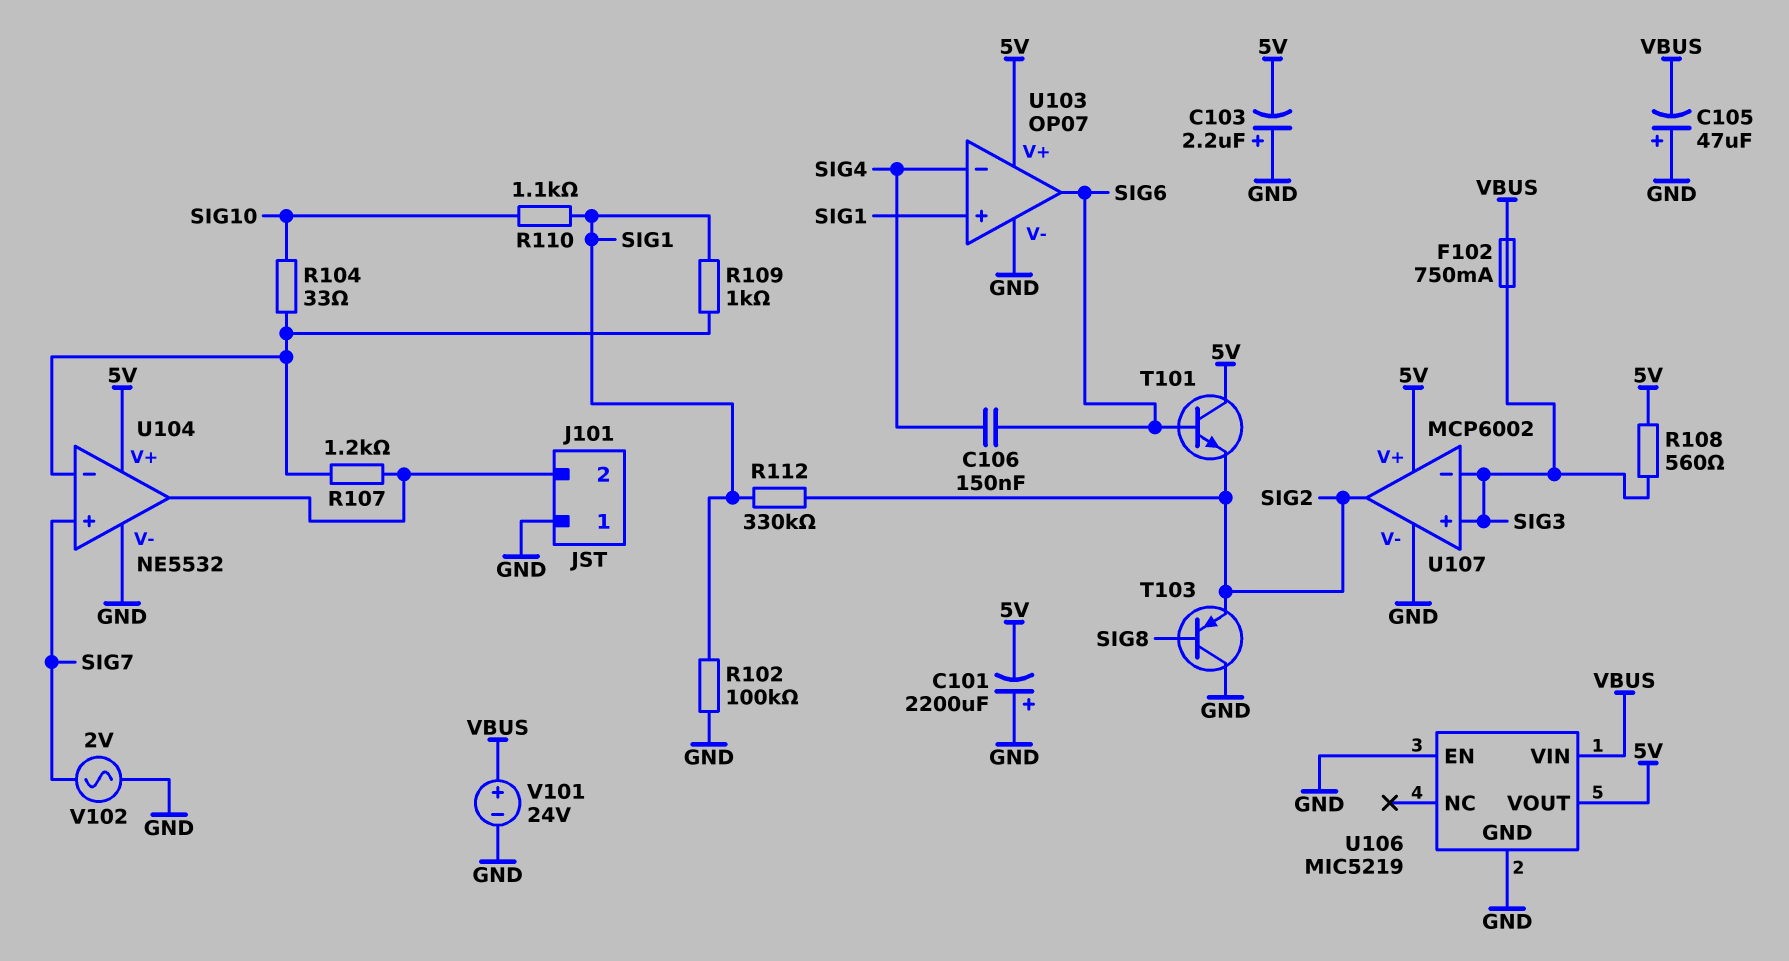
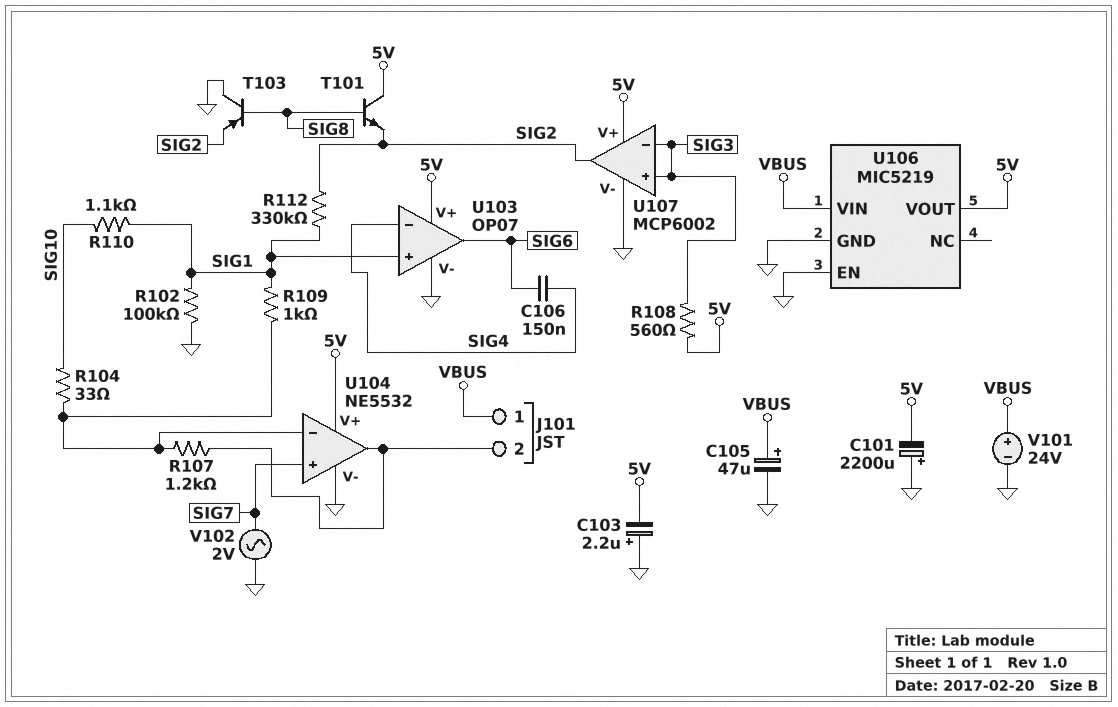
C105: 47uF (plus GND, minus VBUS) -> 47uF (plus VBUS, minus GND)
F102: 750mA (SIG3, VBUS) -> none
J101 pin 1: GND -> VBUS
T101: NPN (B SIG6, C 5V, E SIG2) -> NPN (B SIG8, C 5V, E SIG2)

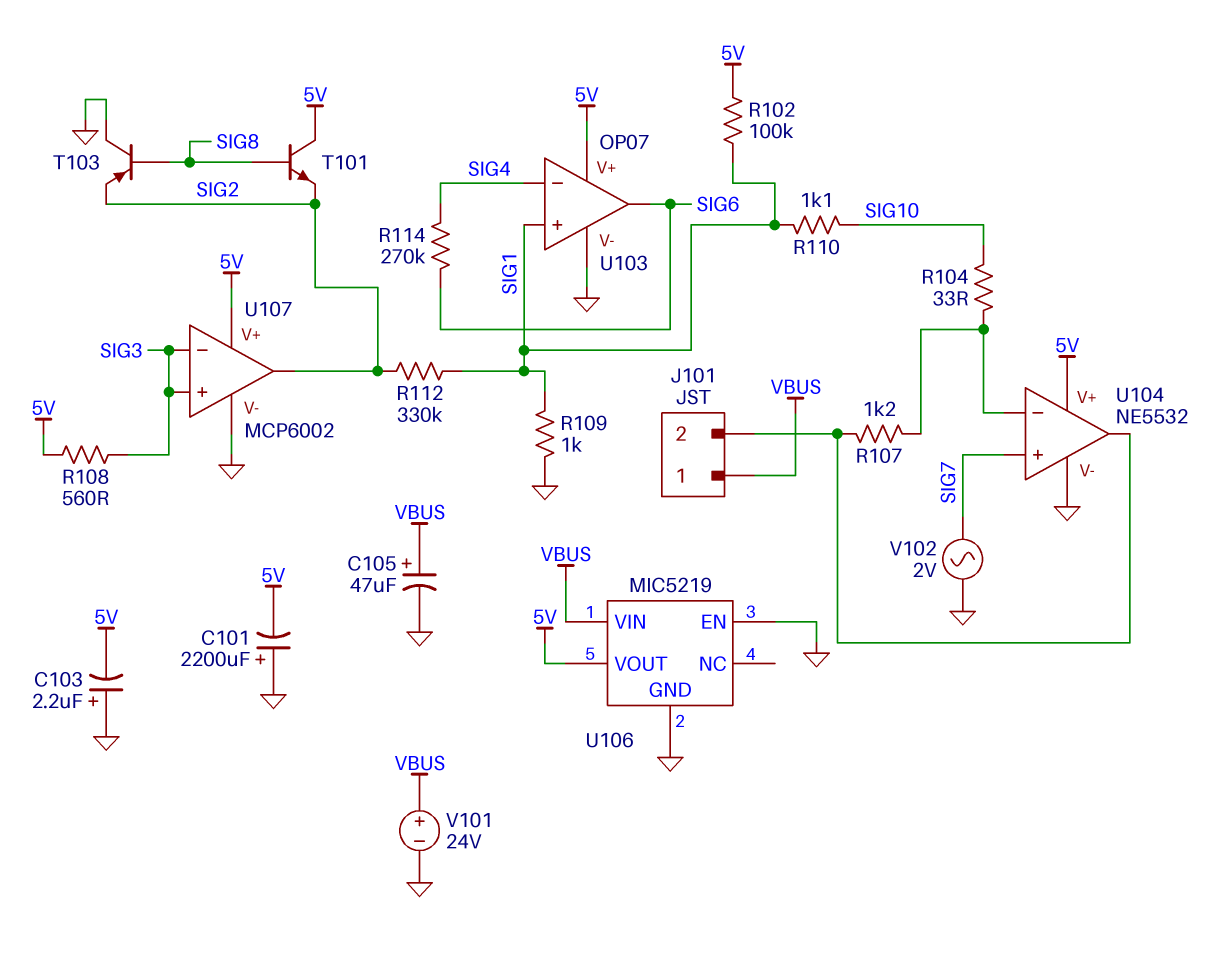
C106: 150nF (SIG4, SIG6) -> none
R102: 100k (GND, SIG1) -> 100k (5V, SIG1)
R109: 1k (SIG1, U104/in-) -> 1k (GND, SIG1)
R114: none -> 270k (SIG4, SIG6)

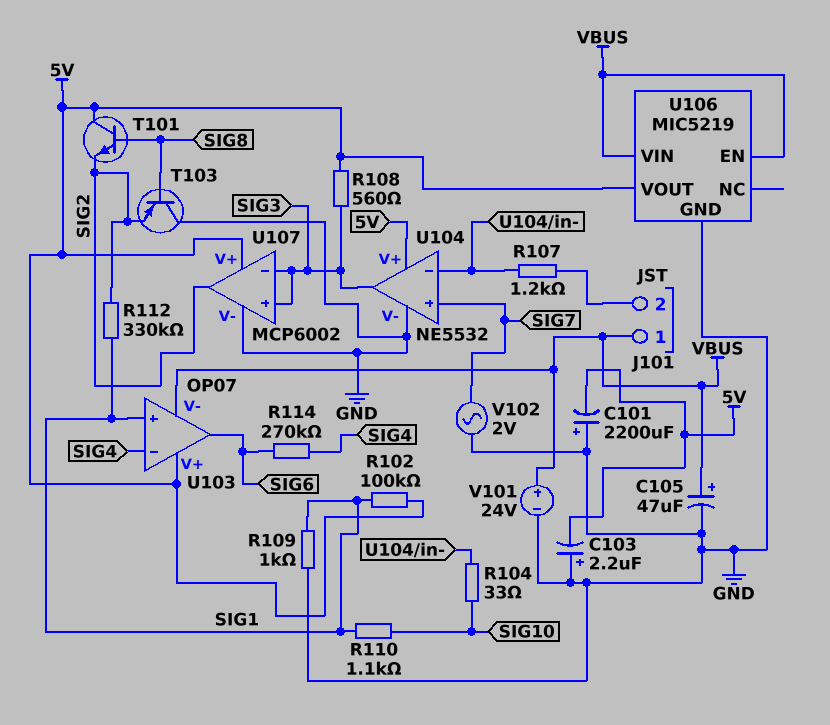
U103 pin V-: GND -> VBUS
U104 pin out: J101/2 -> SIG3
U106 pin EN: GND -> VBUS

